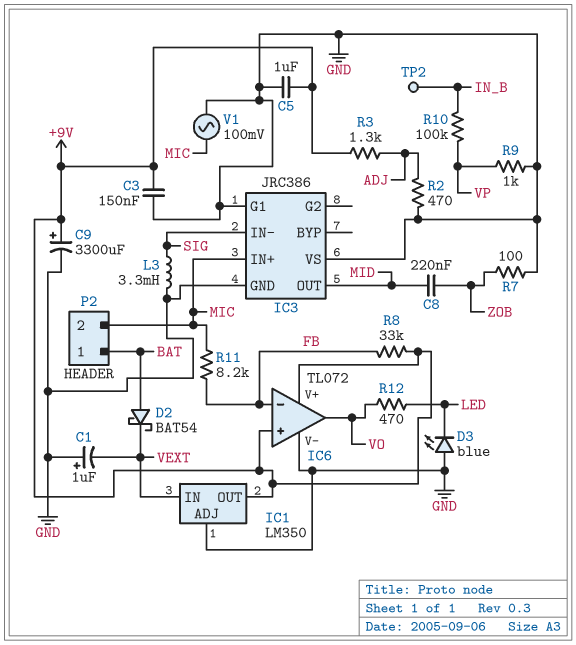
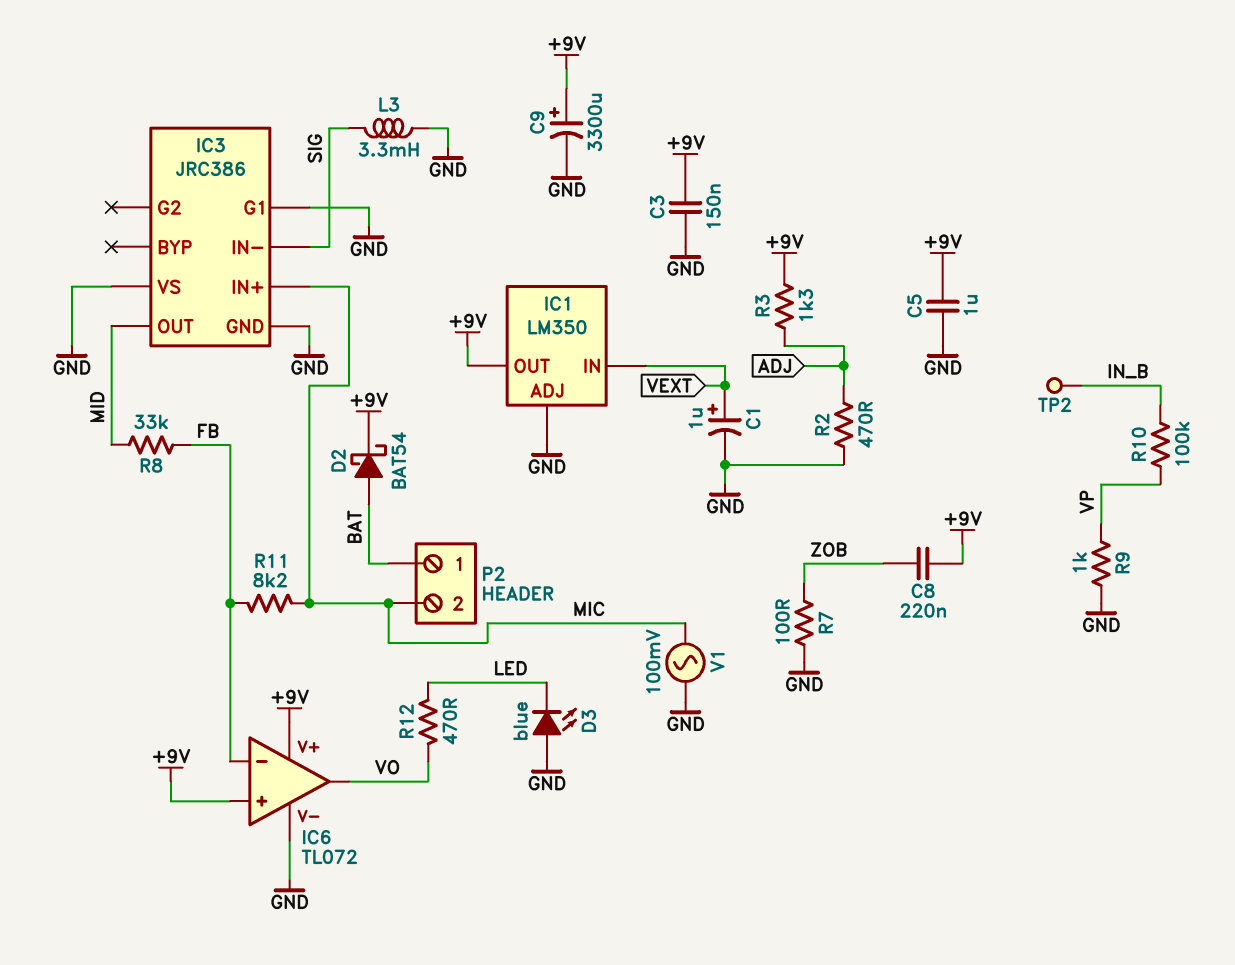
C1: 1uF (plus GND, minus VEXT) -> 1uF (plus VEXT, minus GND)
C8: 220nF (MID, ZOB) -> 220nF (+9V, ZOB)
D2: schottky BAT54 (A BAT, K VEXT) -> schottky BAT54 (A BAT, K +9V)
R8: 33k (+9V, FB) -> 33k (FB, MID)

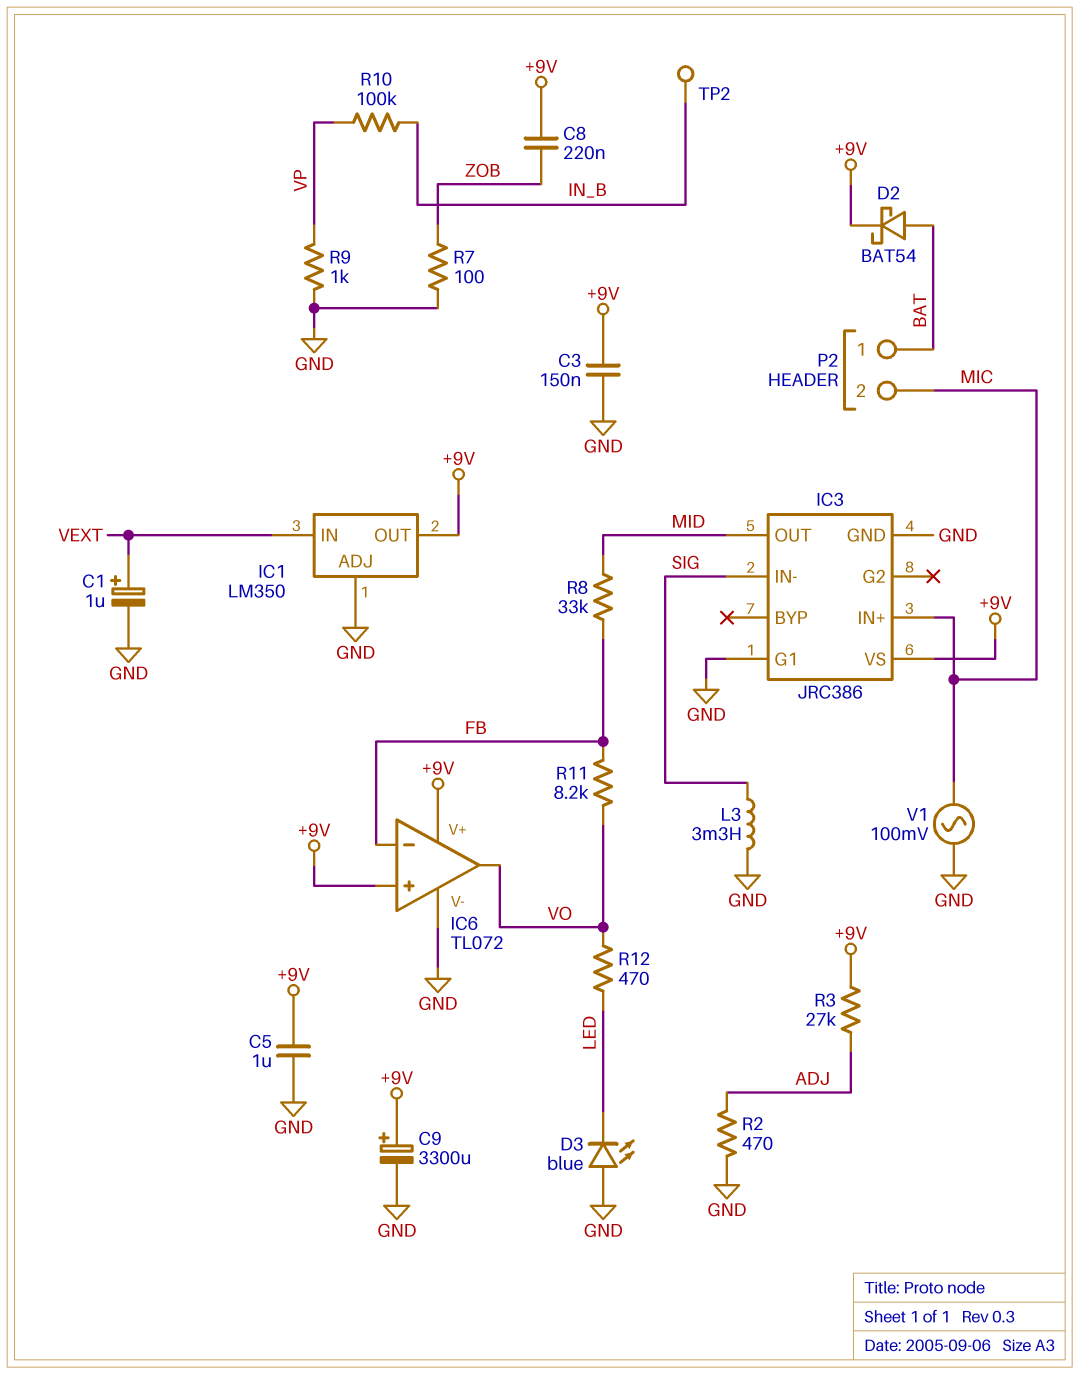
IC3 pin VS: GND -> +9V
R3: 1.3k (+9V, ADJ) -> 27k (+9V, ADJ)
R11: 8.2k (FB, MIC) -> 8.2k (FB, VO)

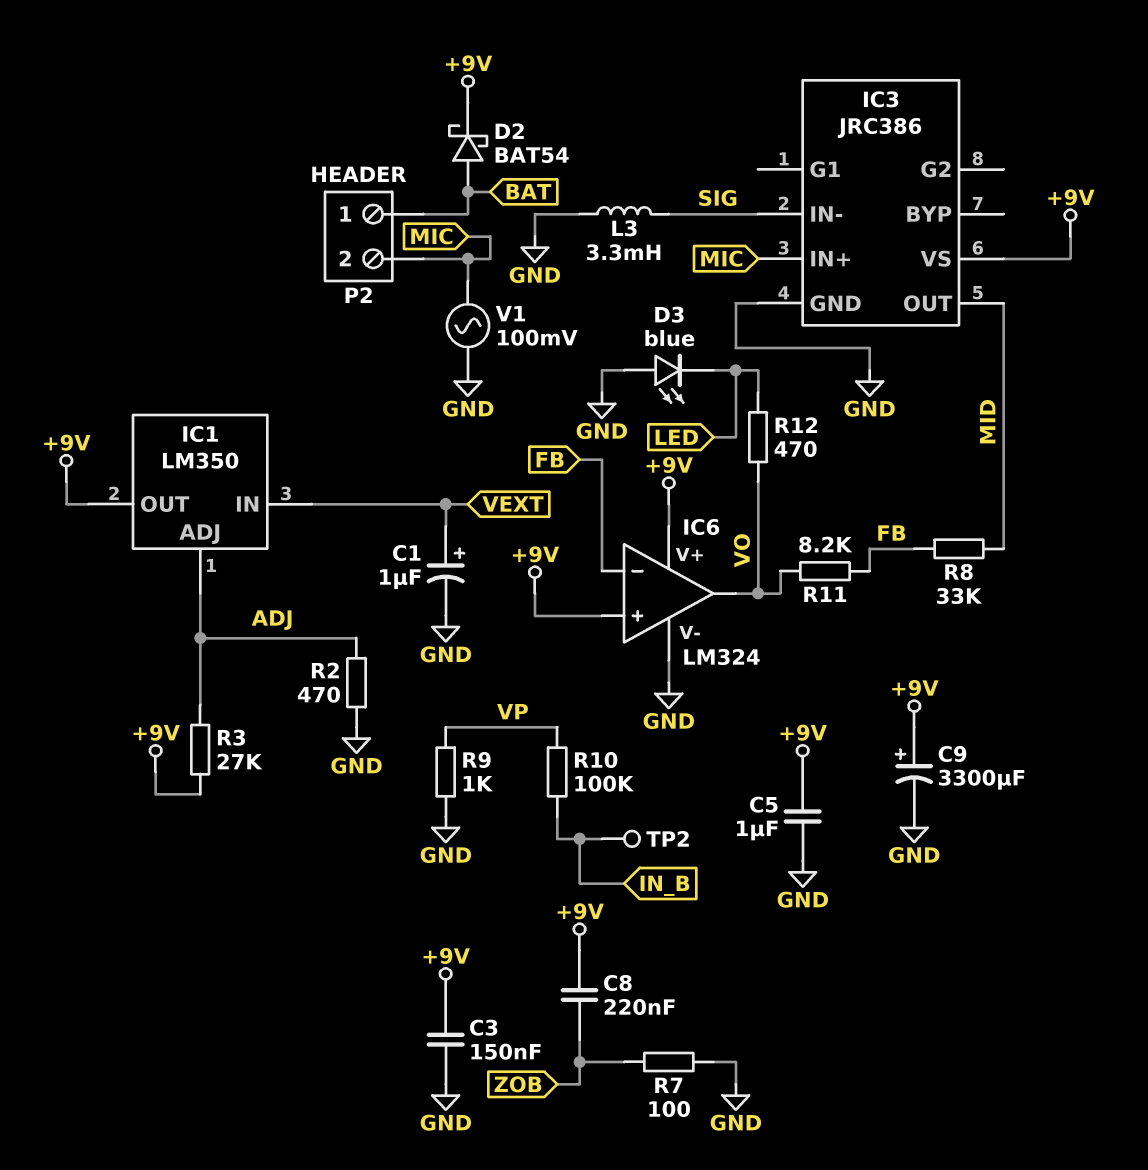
IC1 pin ADJ: GND -> ADJ
IC3 pin G1: GND -> none
IC6: TL072 -> LM324

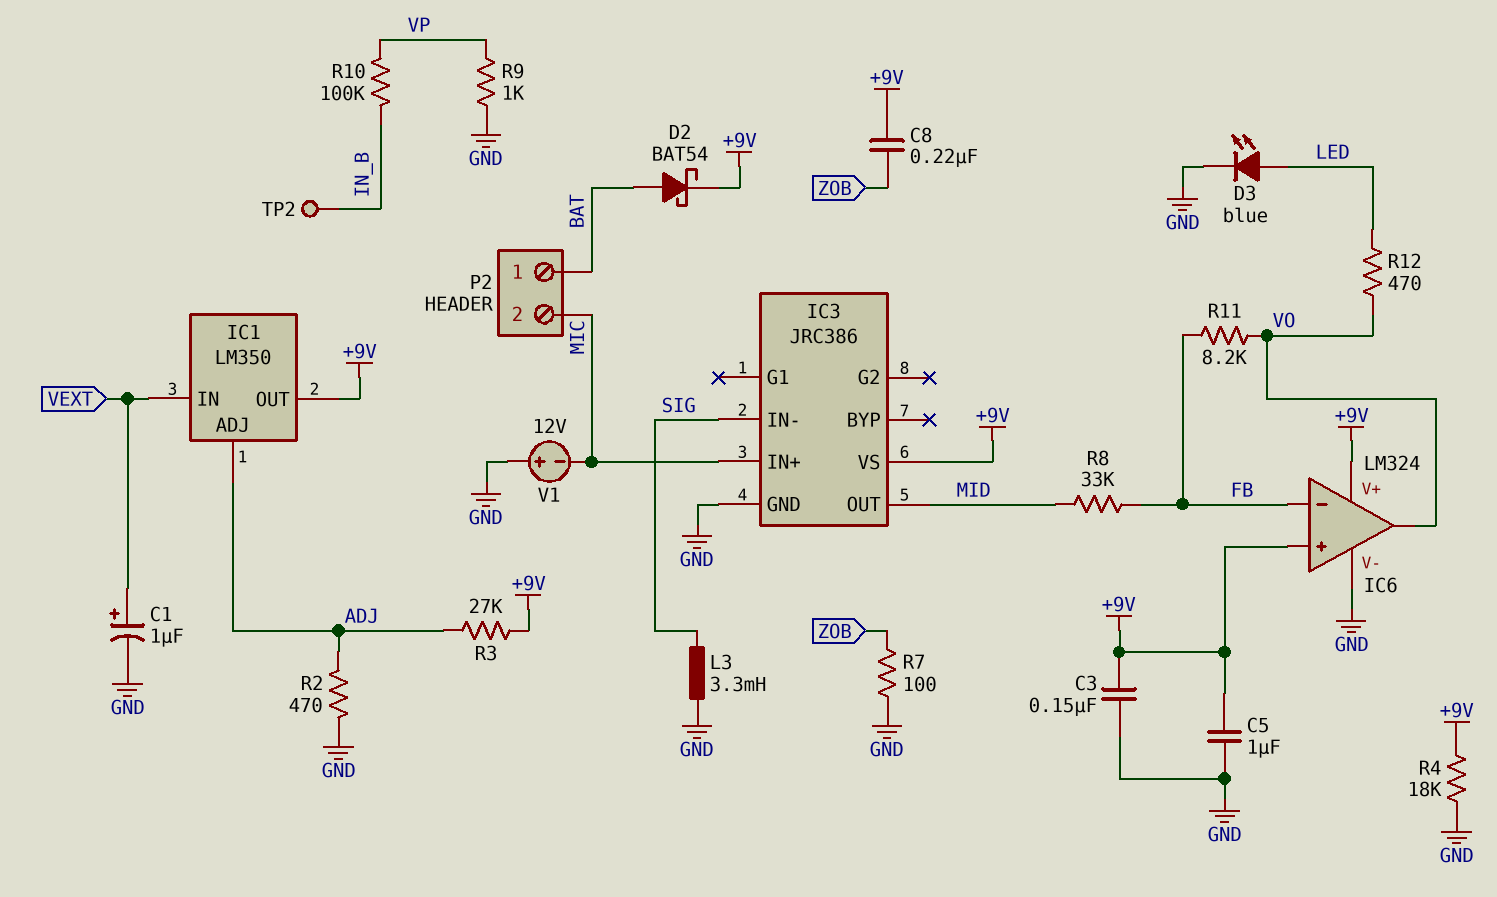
C9: 3300uF (plus +9V, minus GND) -> none
D3: LED blue (A GND, K LED) -> LED blue (A LED, K GND)
R4: none -> 18k (+9V, GND)
V1: AC 100mV (GND, MIC) -> 12V (plus GND, minus MIC)

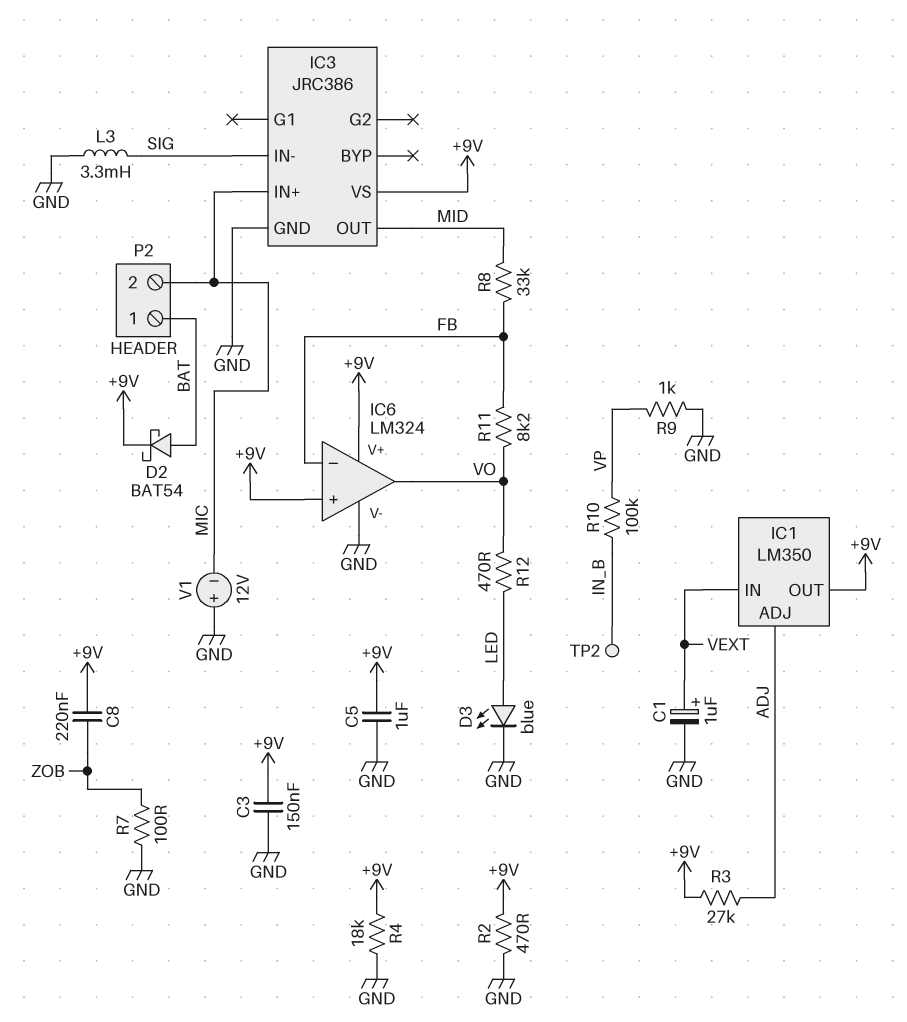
R2: 470 (ADJ, GND) -> 470 (+9V, GND)

